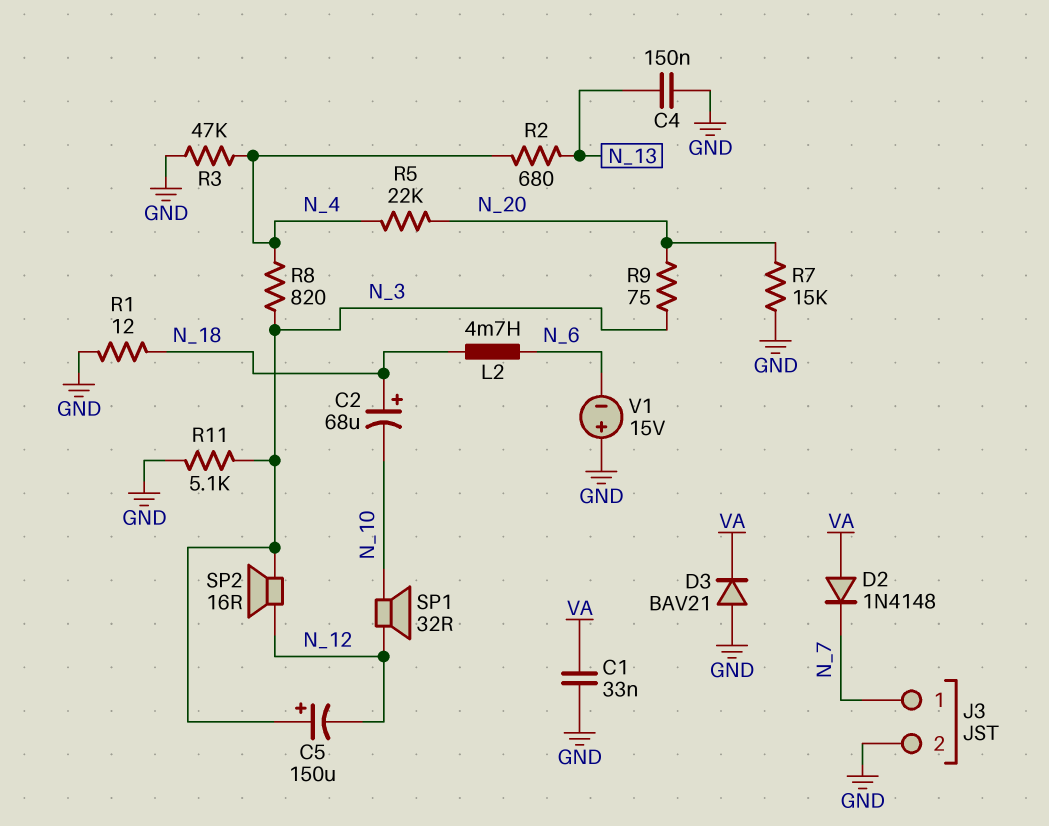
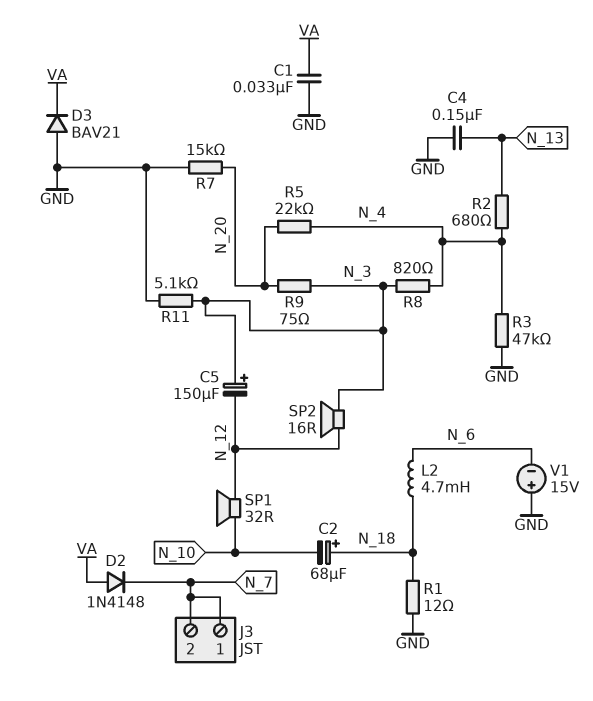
J3 pin 2: GND -> N_7

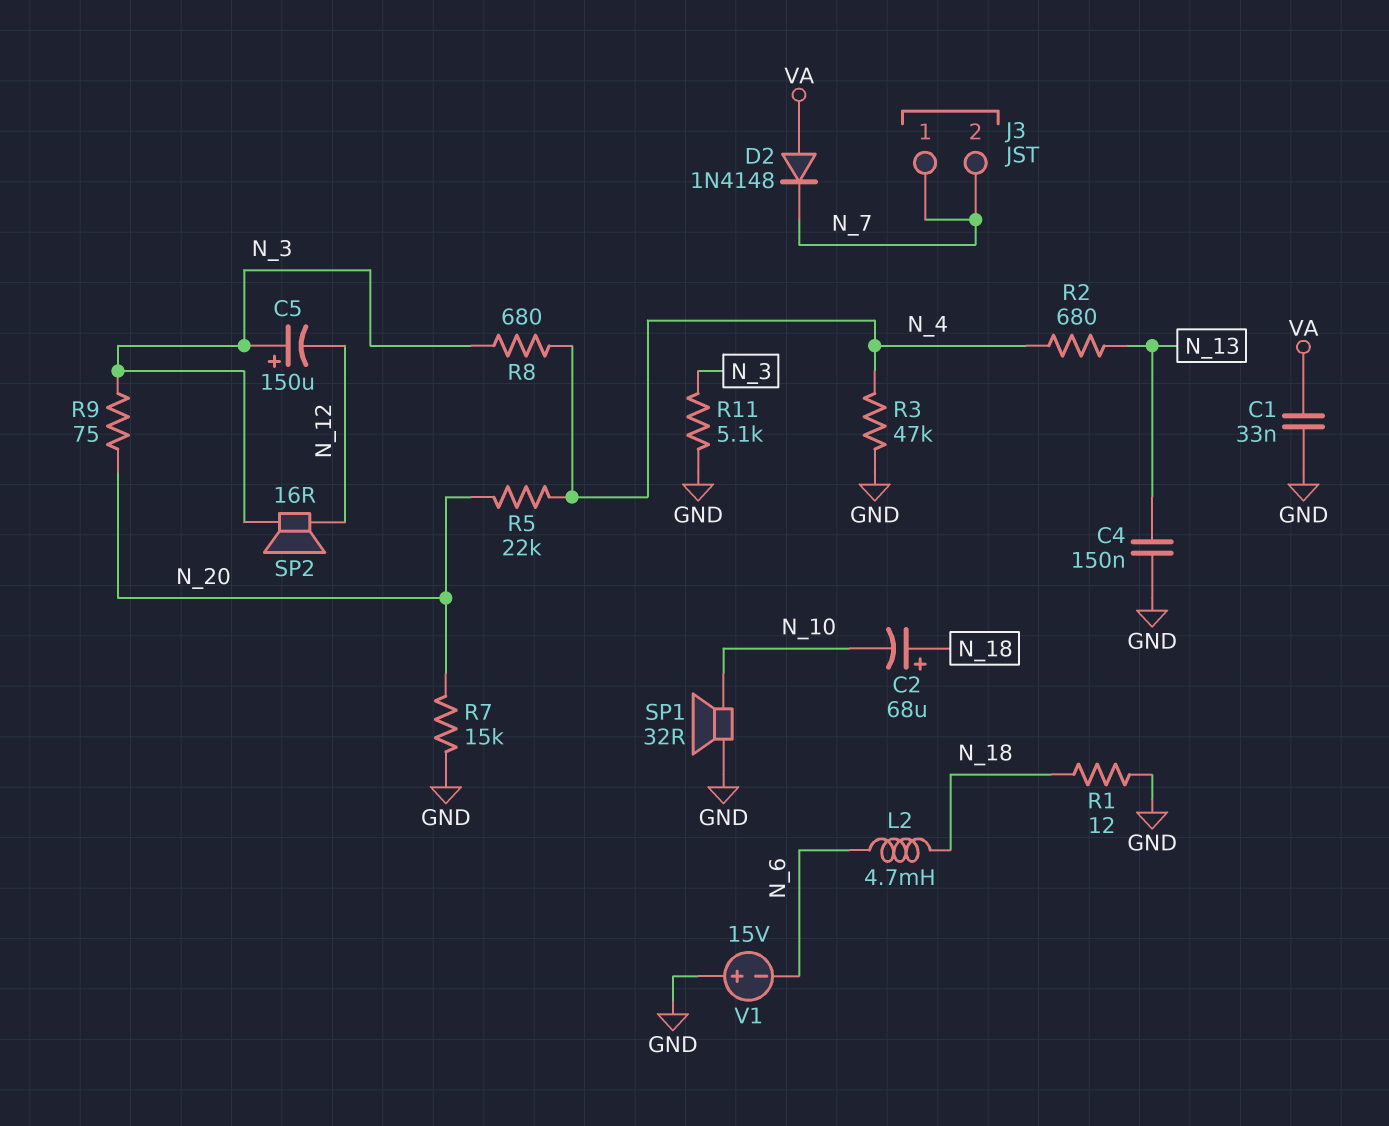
D3: diode BAV21 (A GND, K VA) -> none
R8: 820 (N_3, N_4) -> 680 (N_3, N_4)
SP1: speaker 32R (N_10, N_12) -> speaker 32R (GND, N_10)

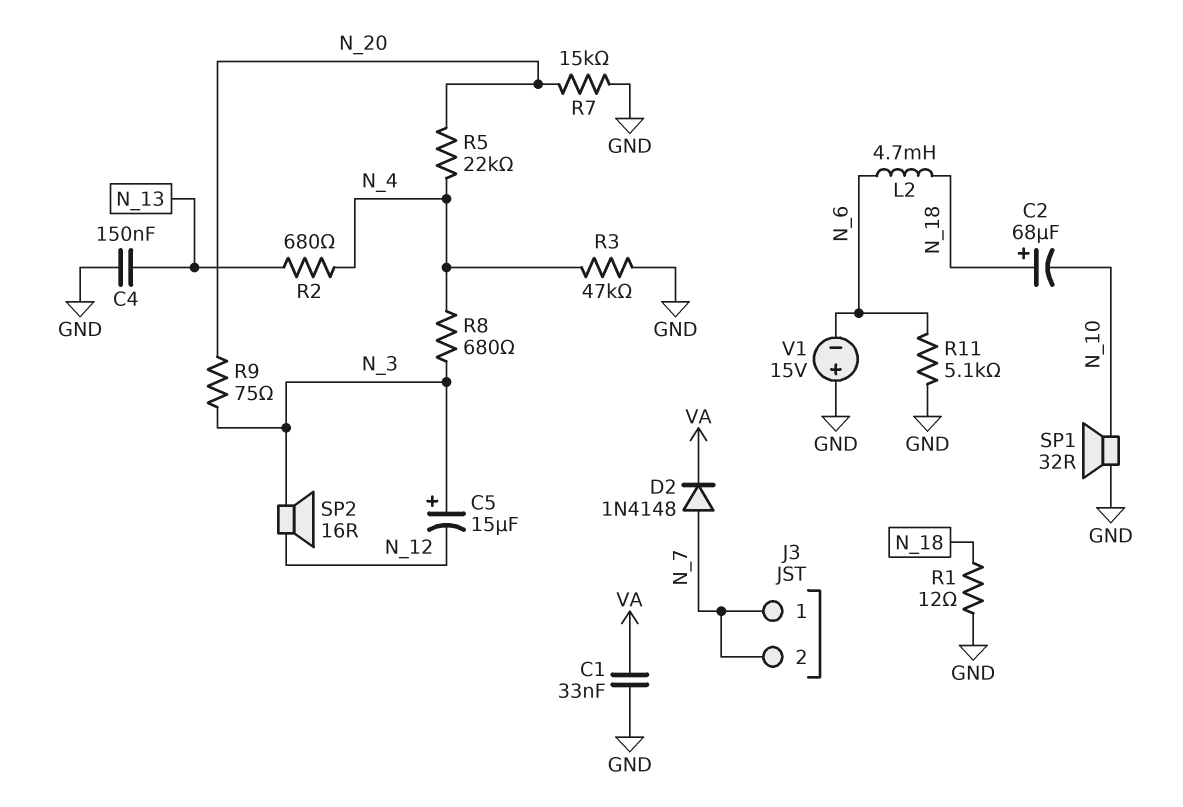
C5: 150uF (plus N_3, minus N_12) -> 15uF (plus N_3, minus N_12)
D2: diode 1N4148 (A VA, K N_7) -> diode 1N4148 (A N_7, K VA)
R11: 5.1k (GND, N_3) -> 5.1k (GND, N_6)

